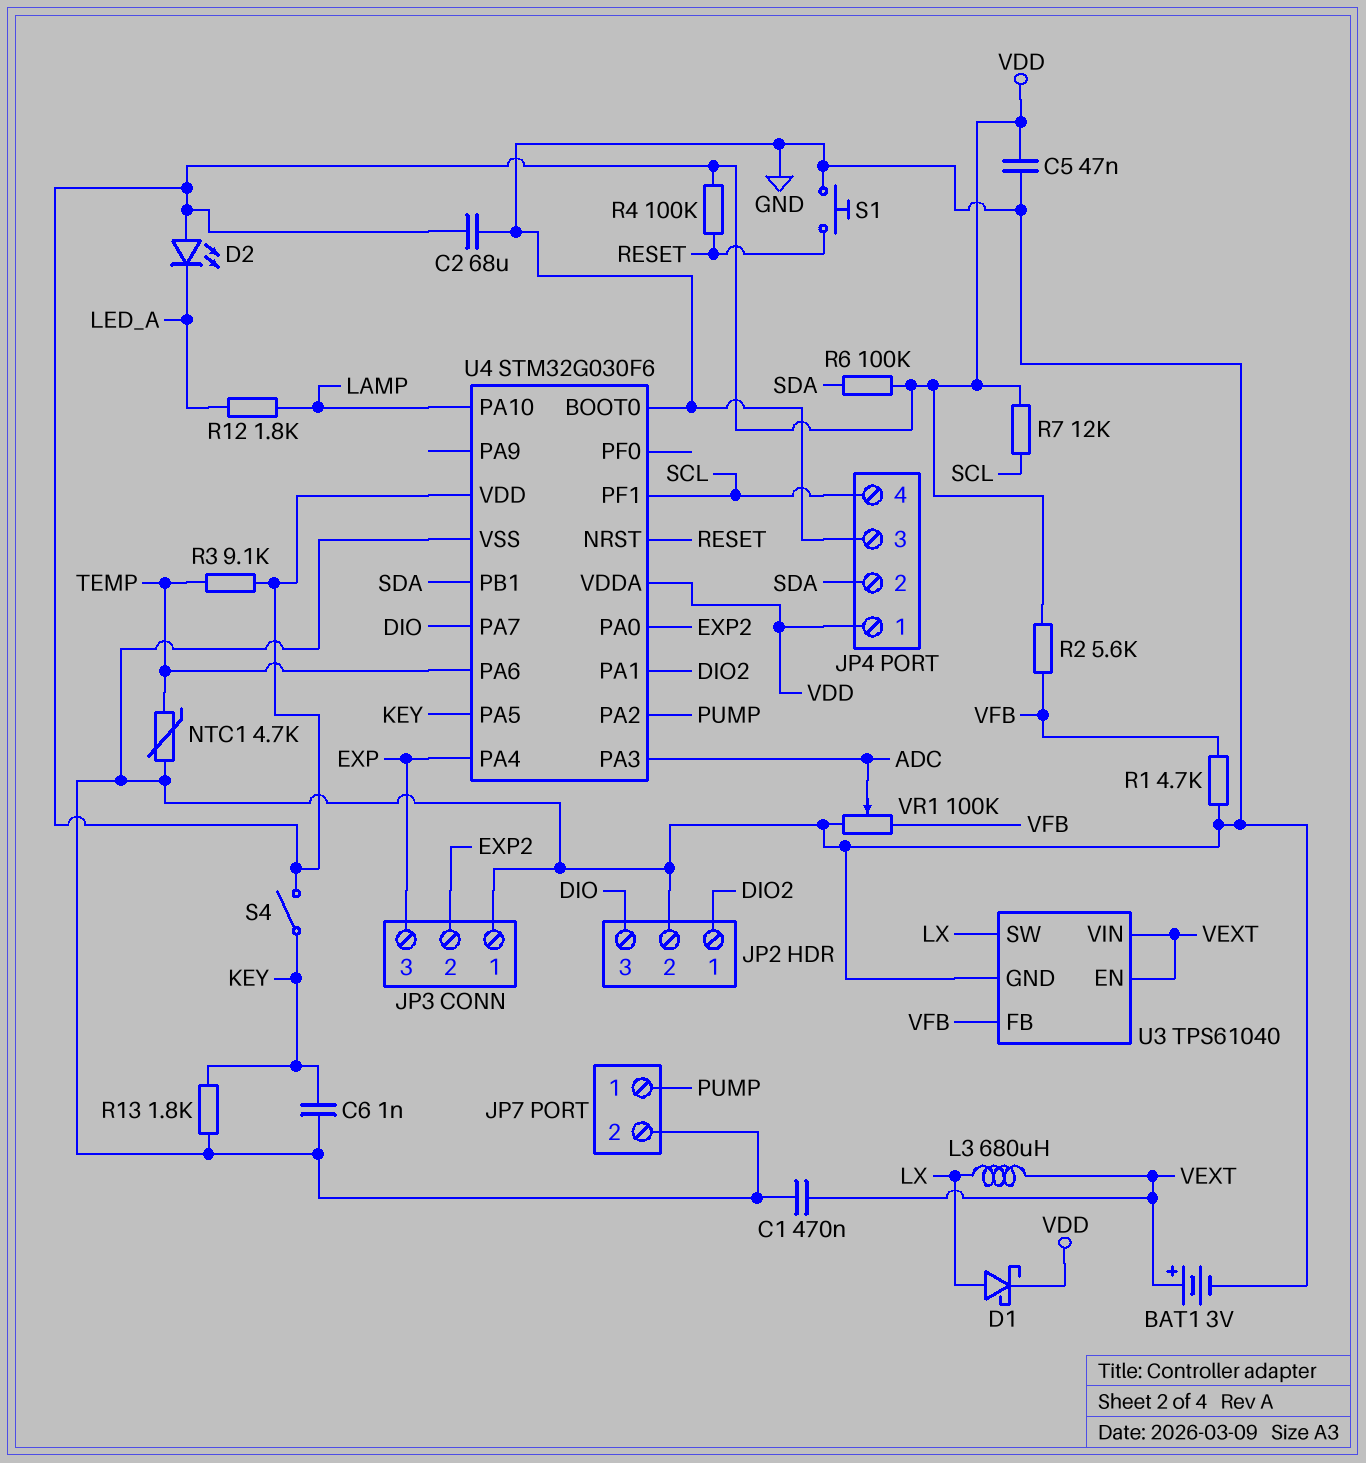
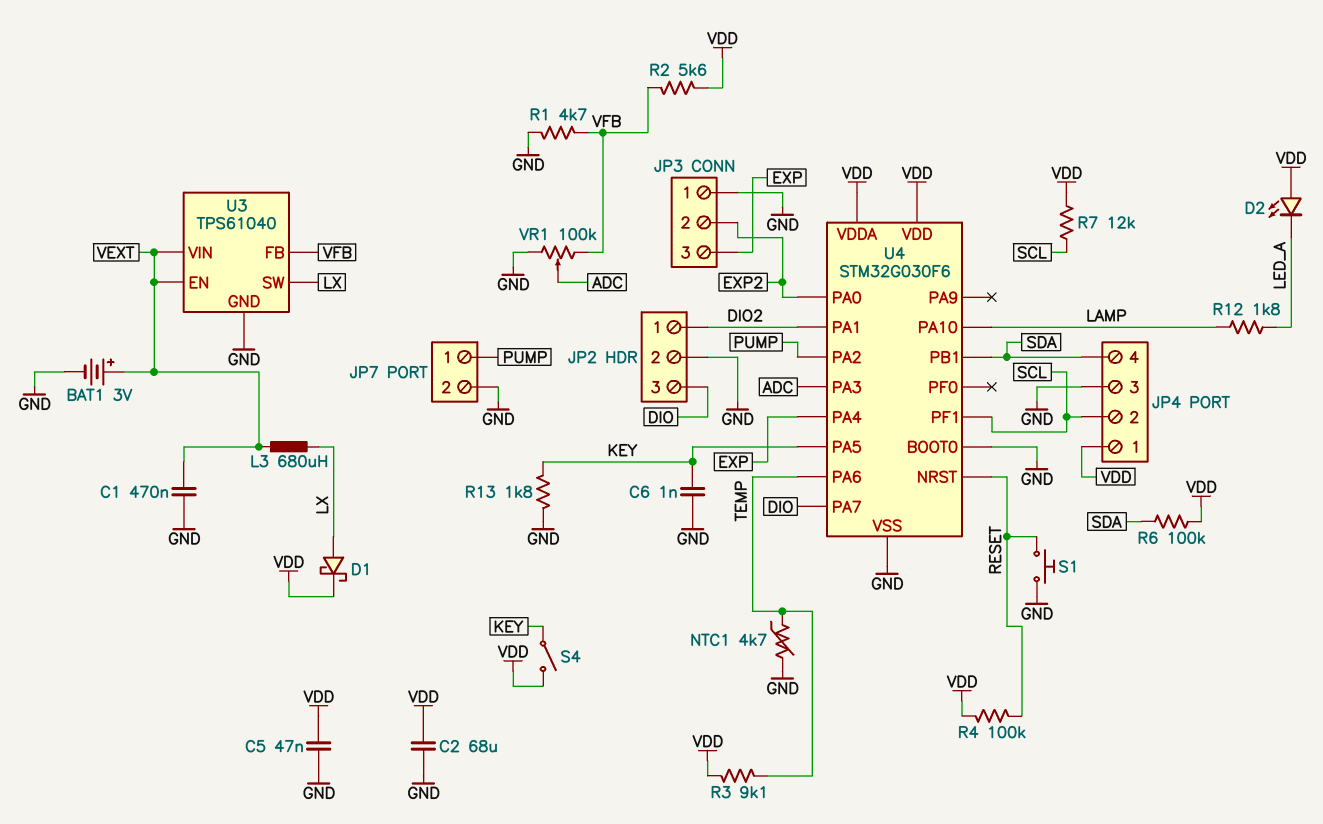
JP4 pin 2: SDA -> SCL
JP4 pin 4: SCL -> SDA

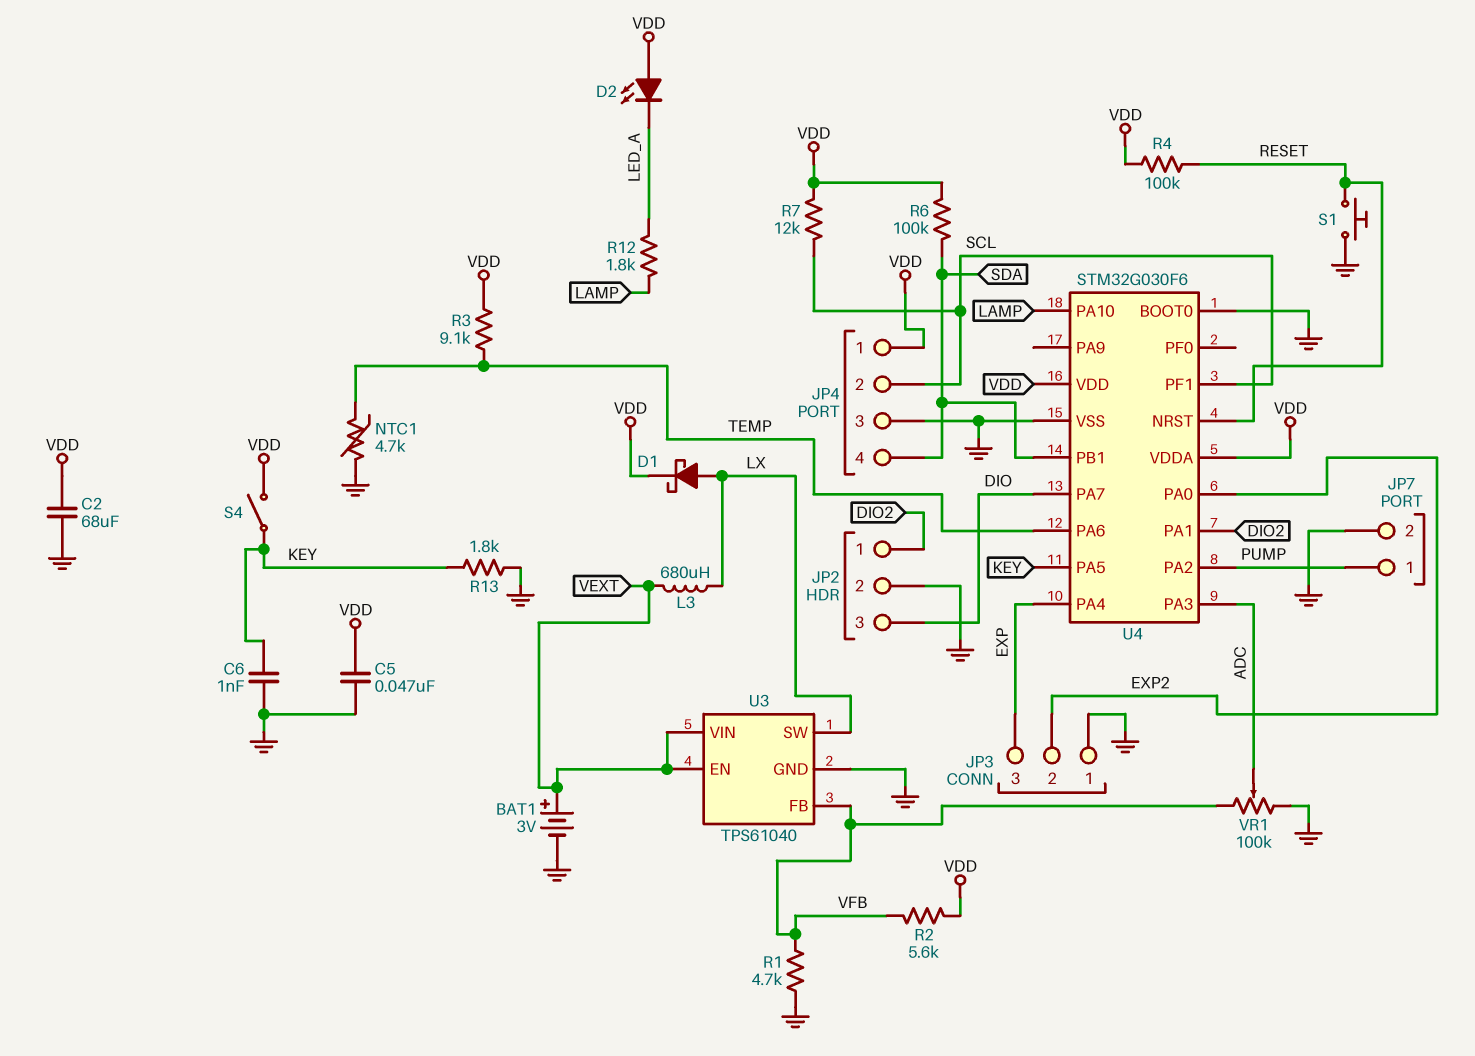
C1: 470nF (GND, VEXT) -> none

